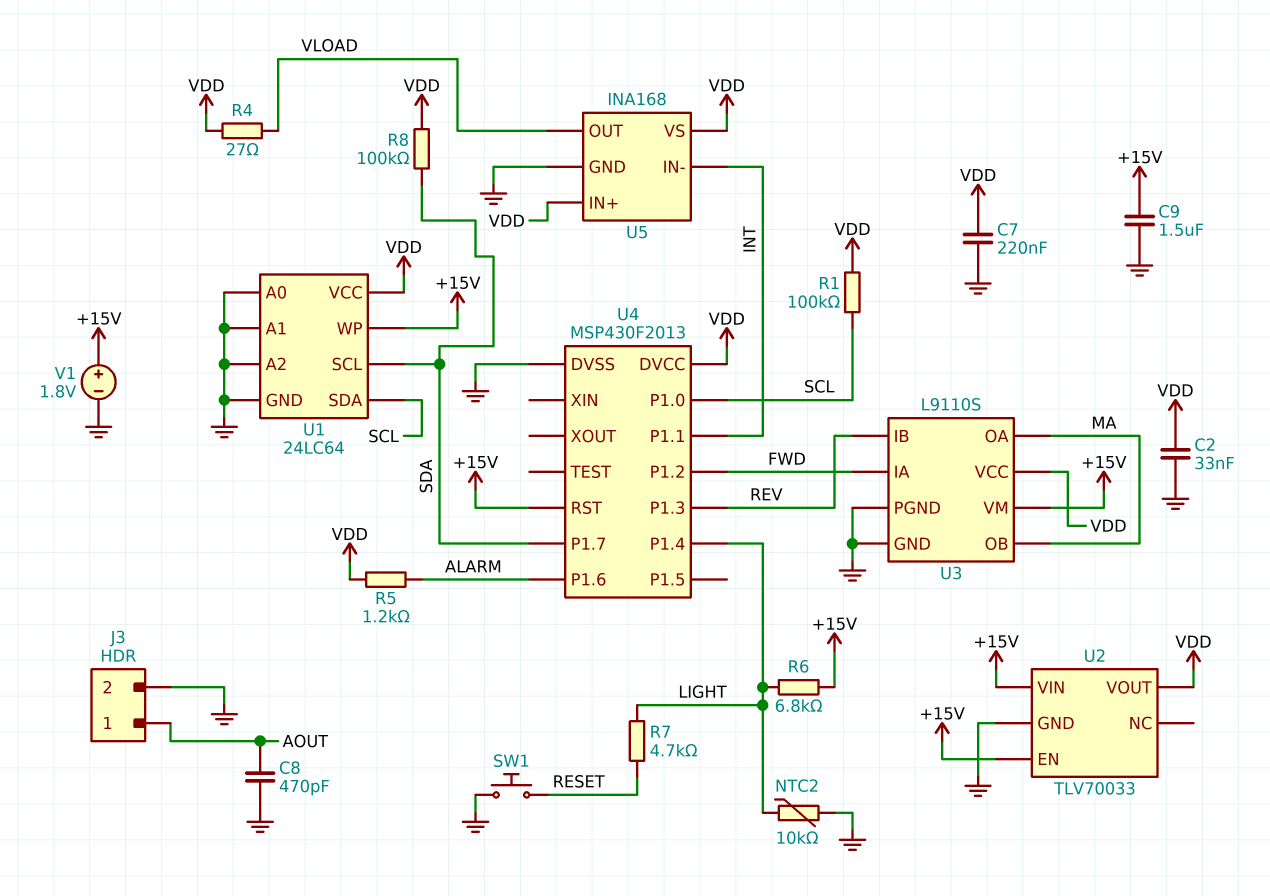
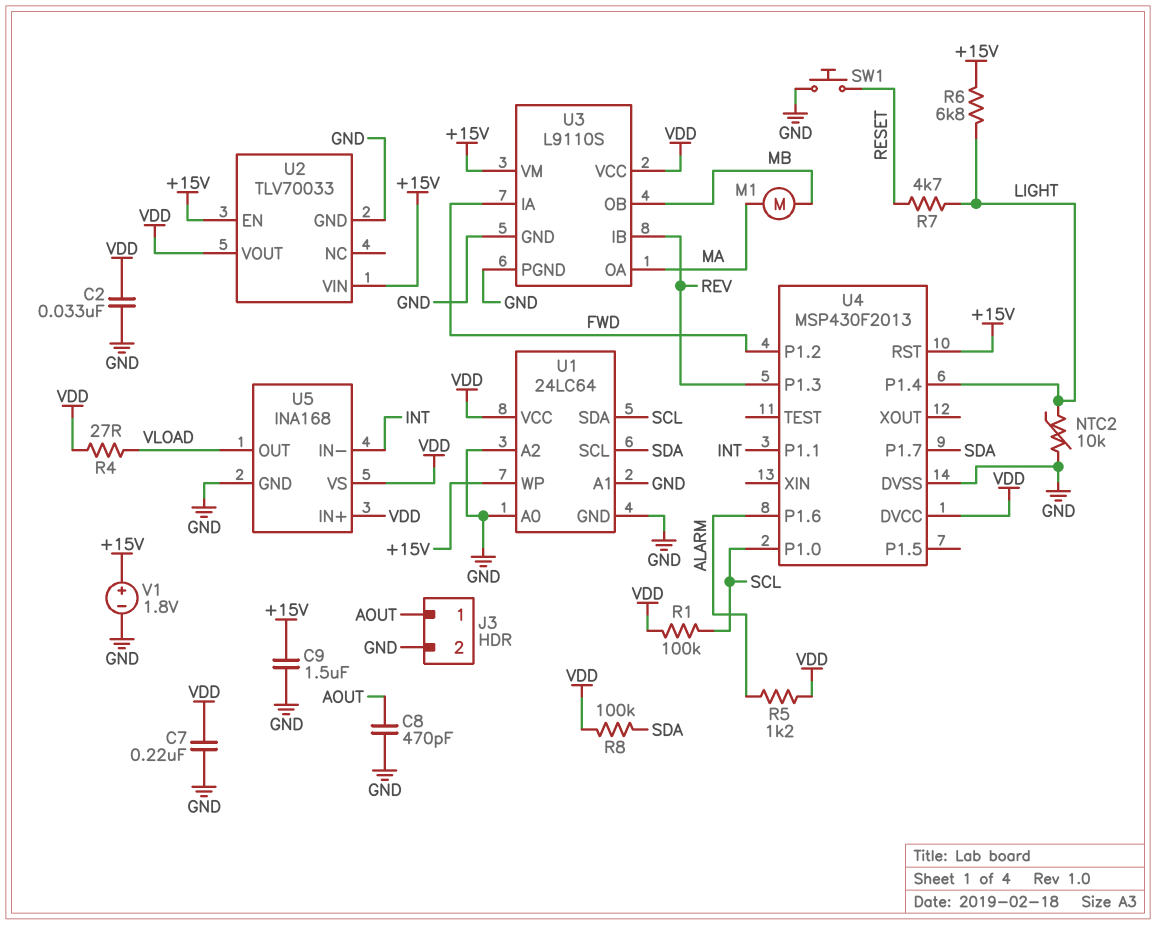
M1: none -> motor (MA, MB)
U3 pin OB: MA -> MB

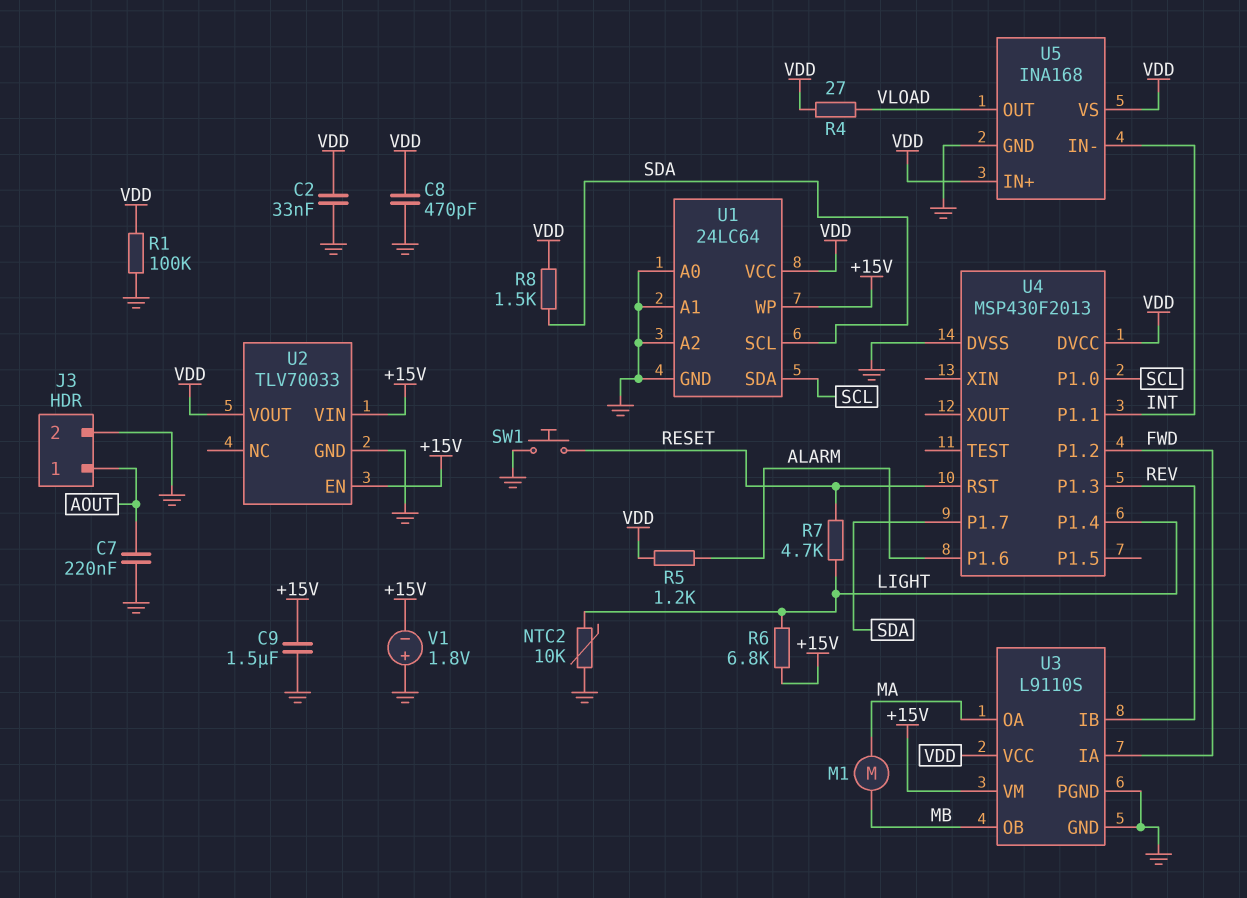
C7: 220nF (GND, VDD) -> 220nF (AOUT, GND)
C8: 470pF (AOUT, GND) -> 470pF (GND, VDD)
R1: 100k (SCL, VDD) -> 100k (GND, VDD)
R8: 100k (SDA, VDD) -> 1.5k (SDA, VDD)
U4 pin RST: +15V -> RESET
V1: 1.8V (plus +15V, minus GND) -> 1.8V (plus GND, minus +15V)

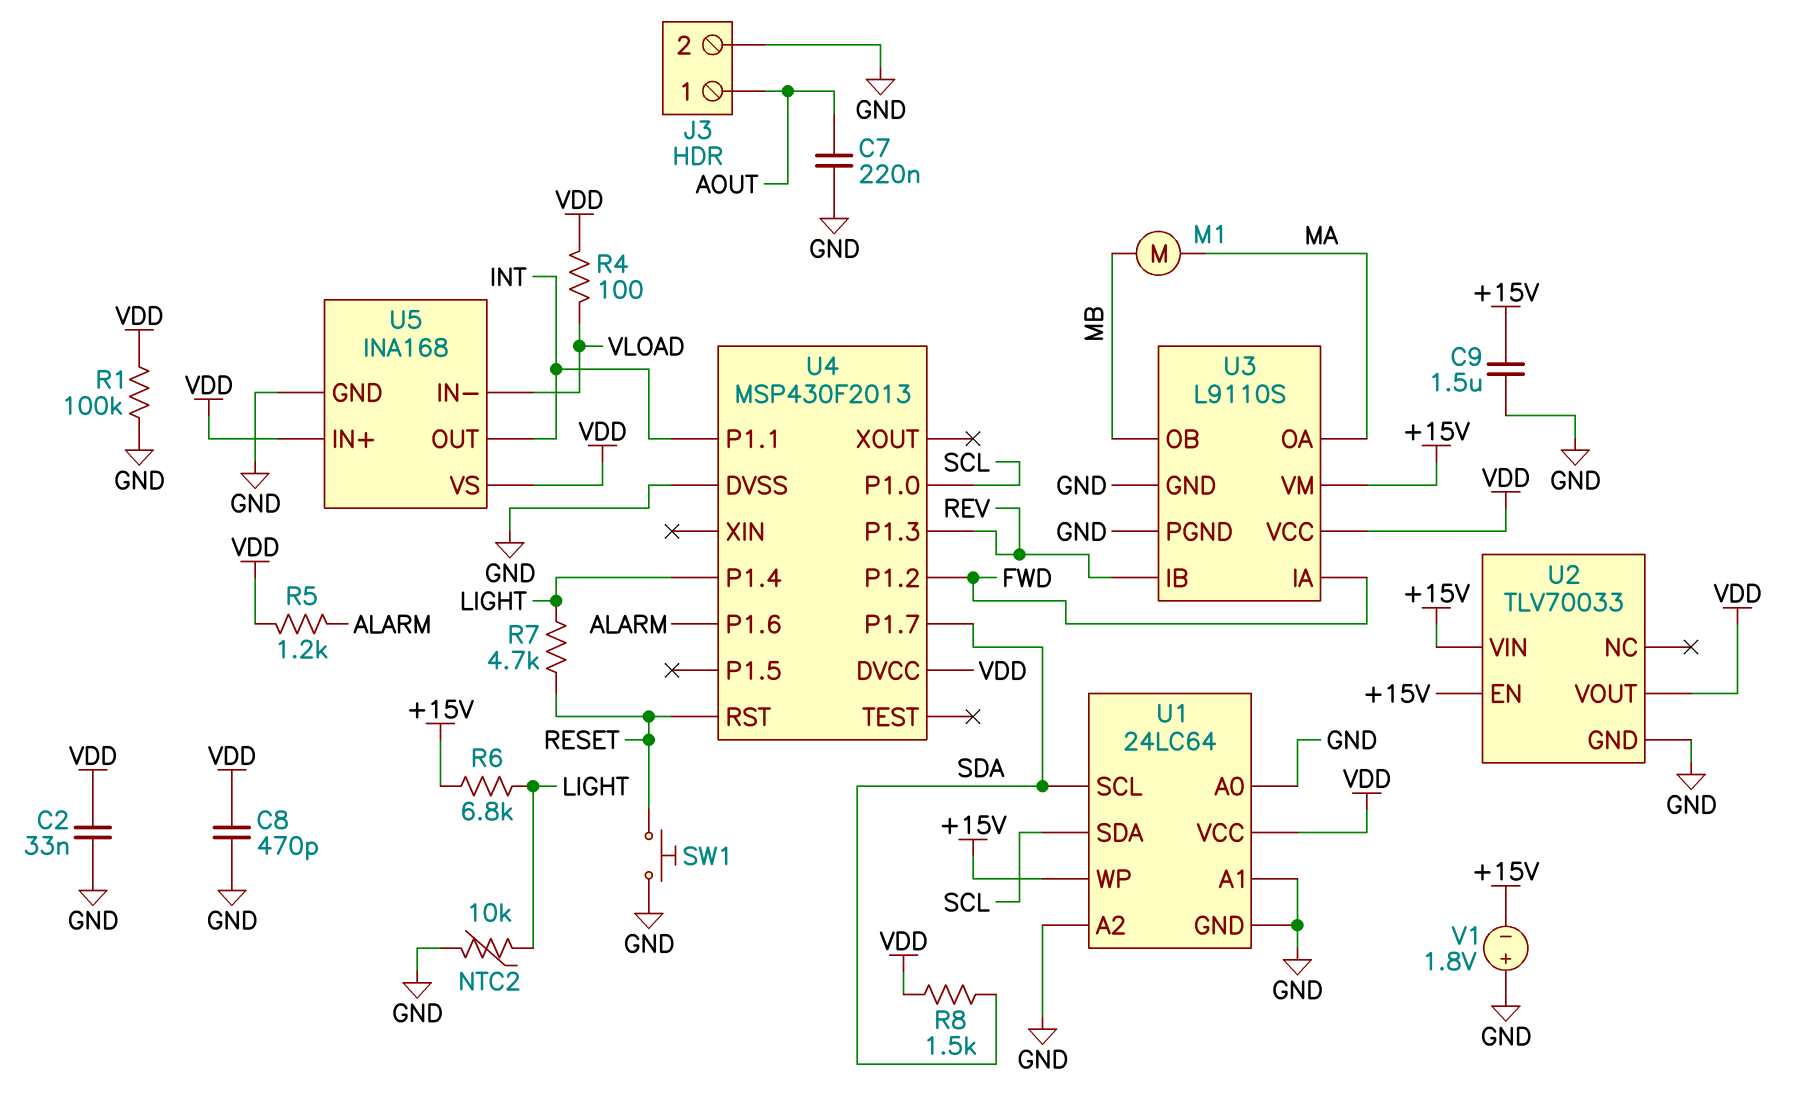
R4: 27 (VDD, VLOAD) -> 100 (VDD, VLOAD)
U5 pin IN-: INT -> VLOAD
U5 pin OUT: VLOAD -> INT

